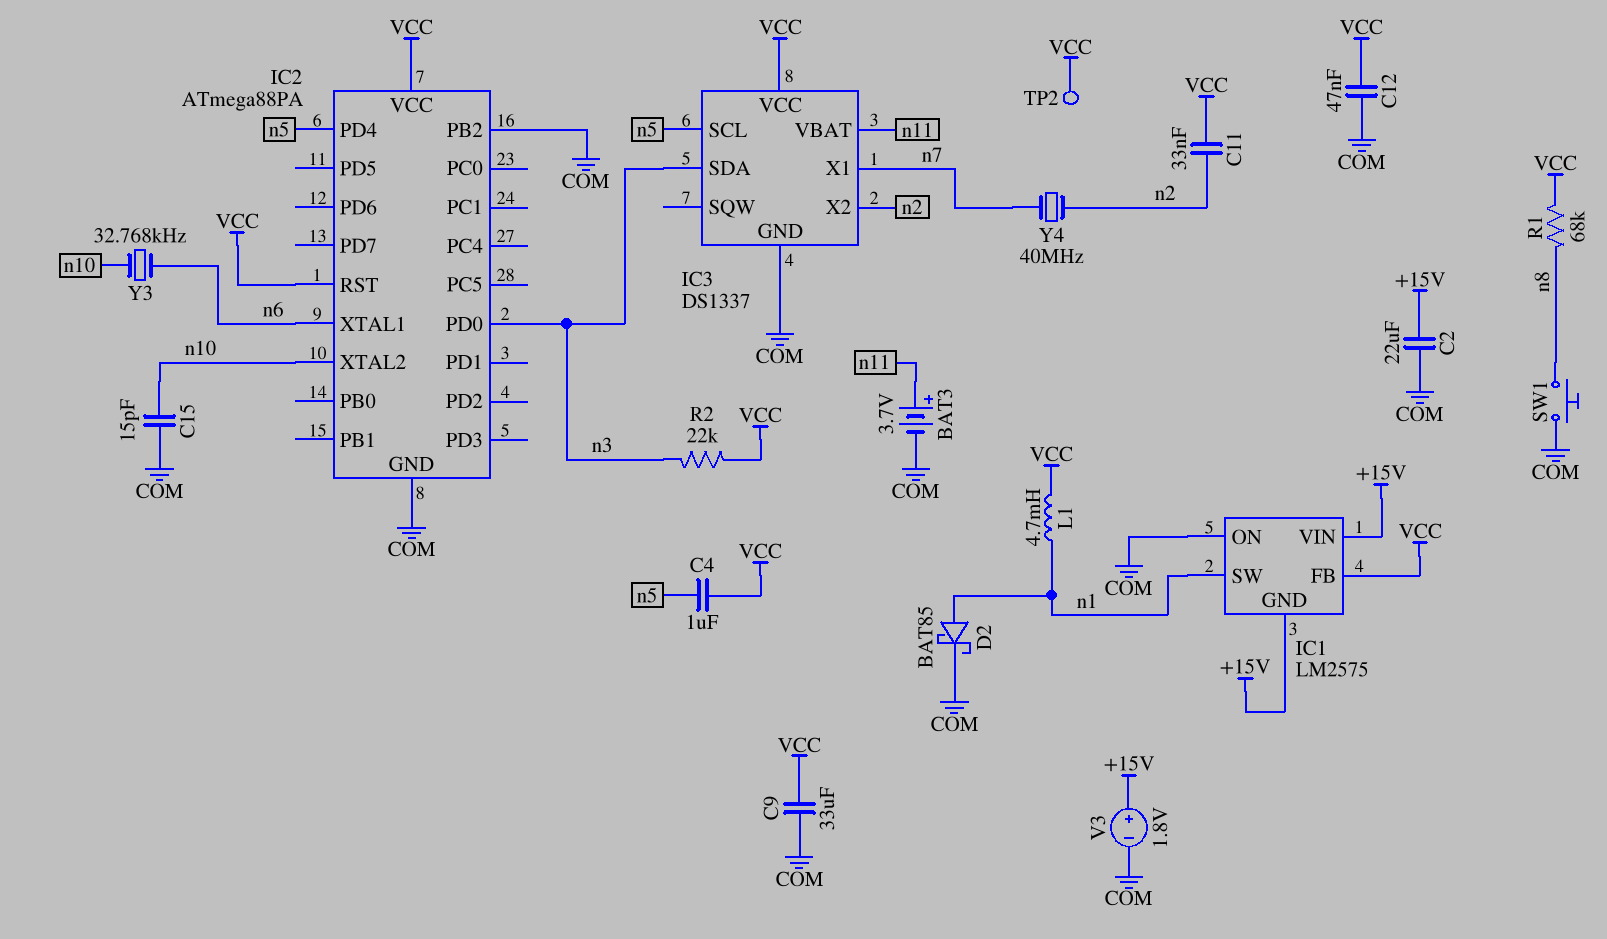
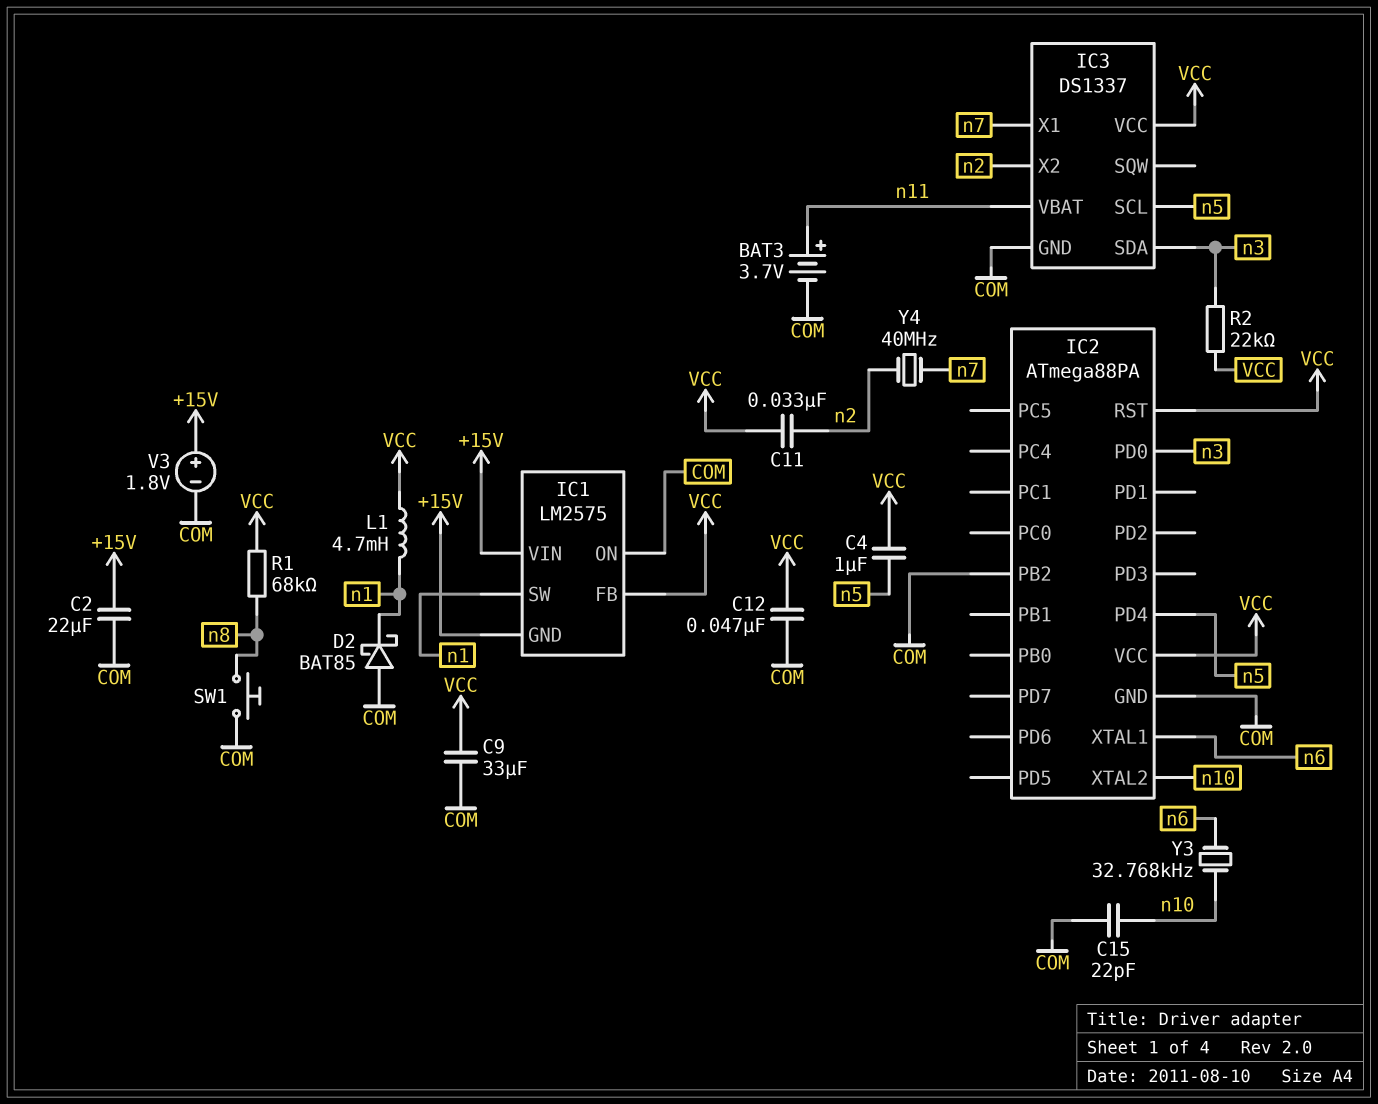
C15: 15pF (COM, n10) -> 22pF (COM, n10)
D2: schottky BAT85 (A n1, K COM) -> schottky BAT85 (A COM, K n1)
TP2: test point (VCC) -> none

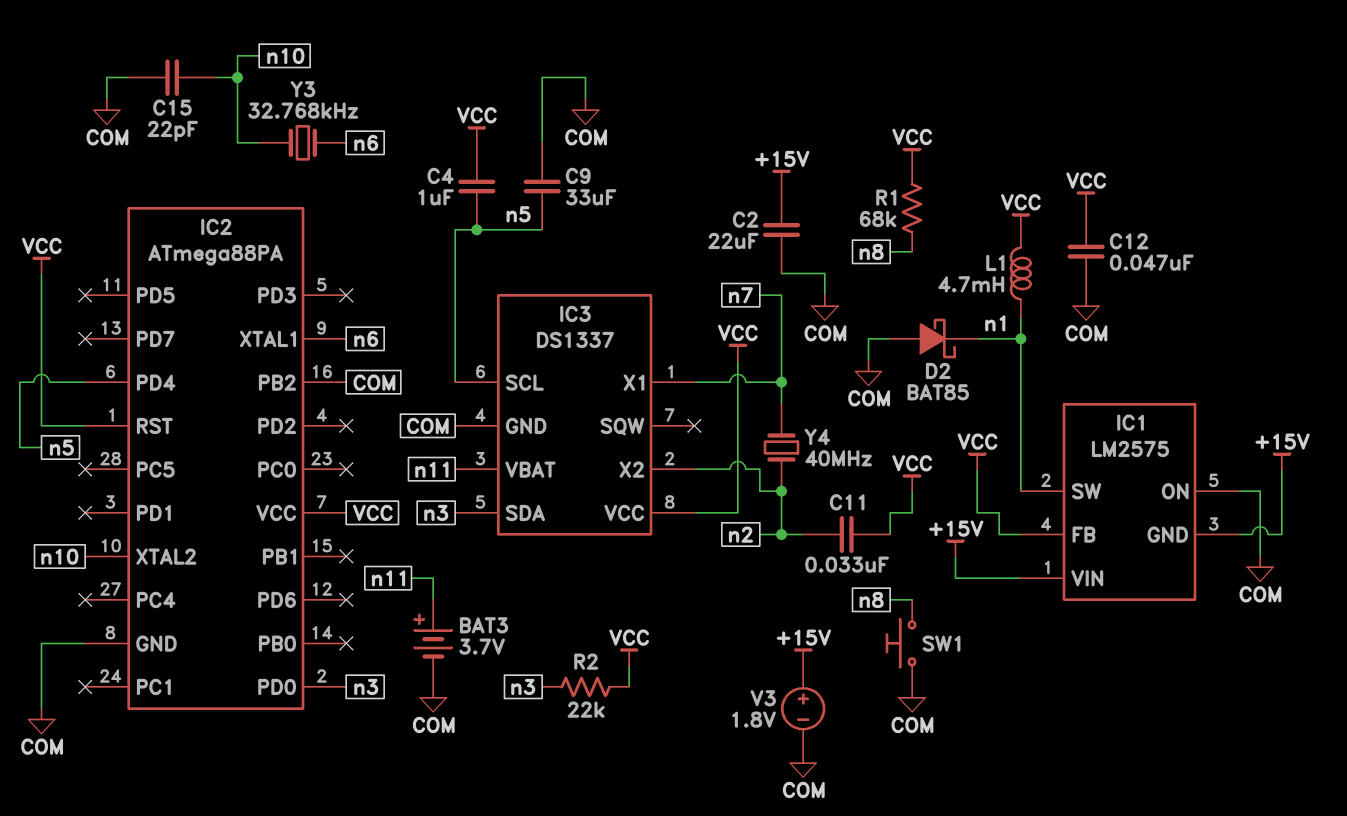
C9: 33uF (COM, VCC) -> 33uF (COM, n5)

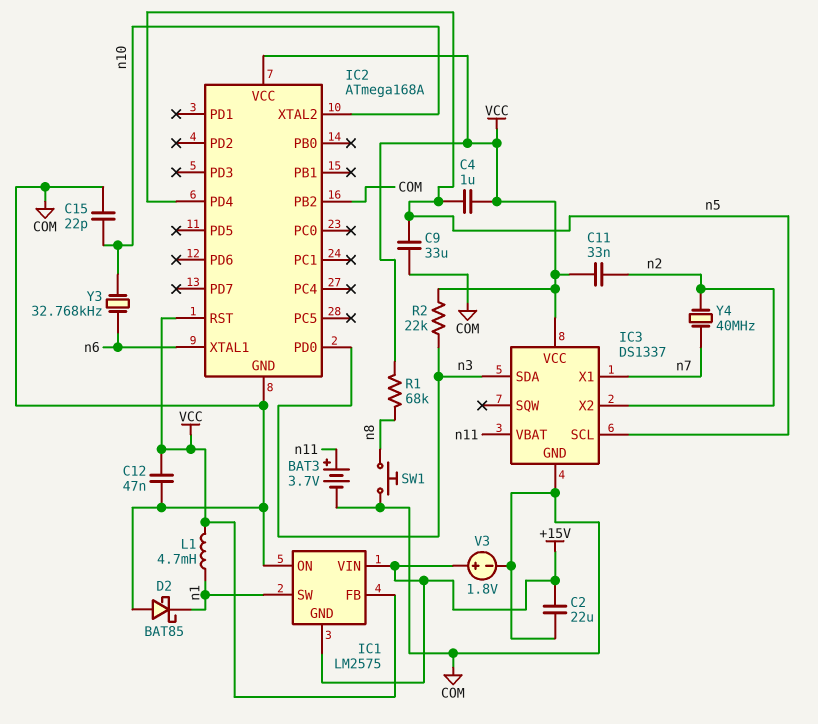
IC2: ATmega88PA -> ATmega168A

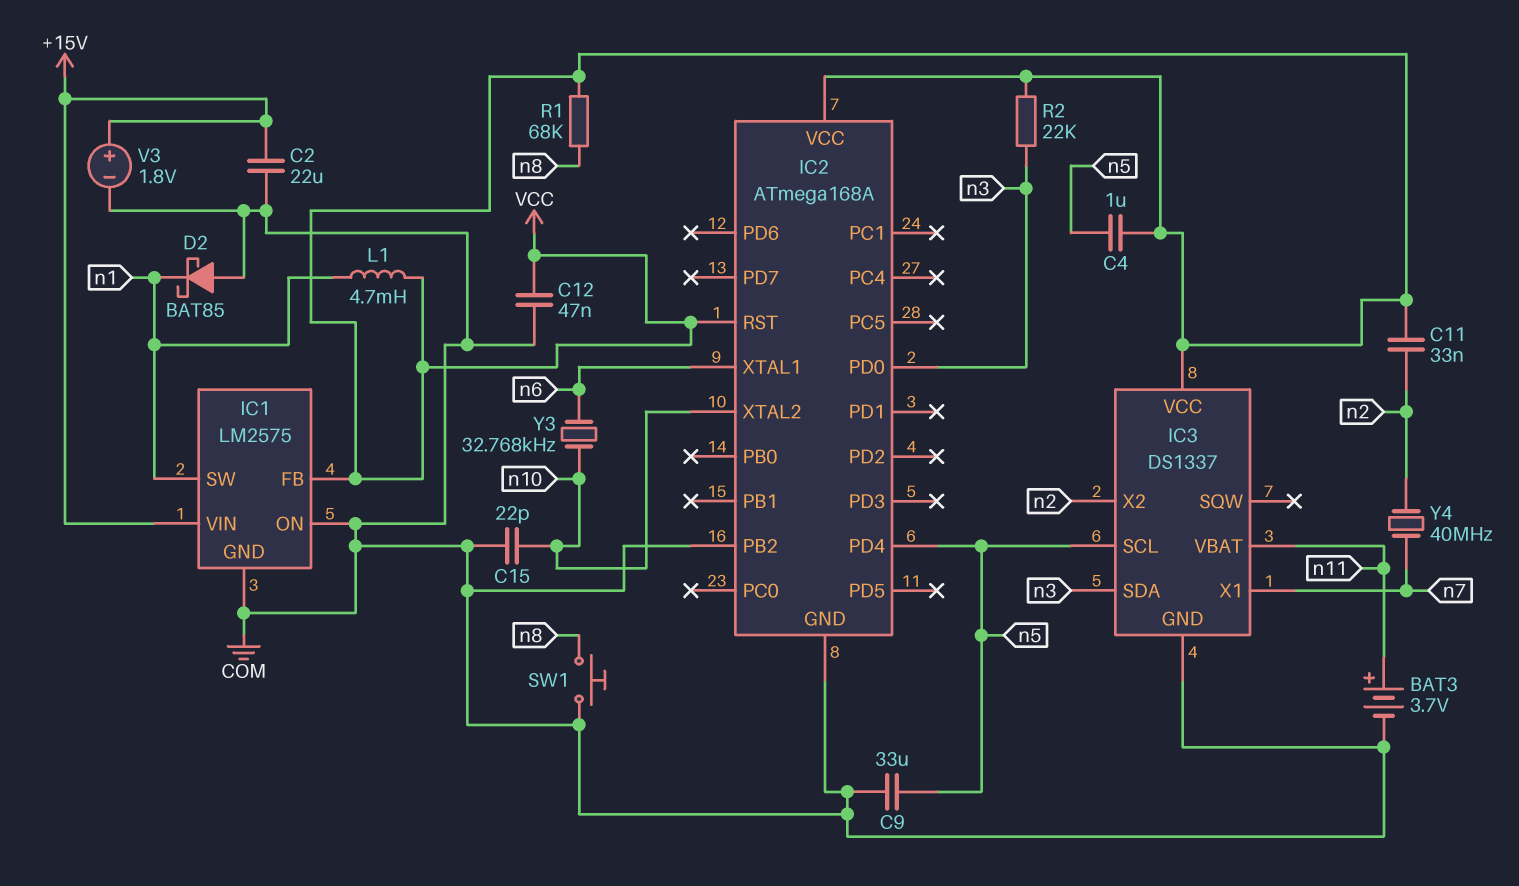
IC1 pin GND: +15V -> COM

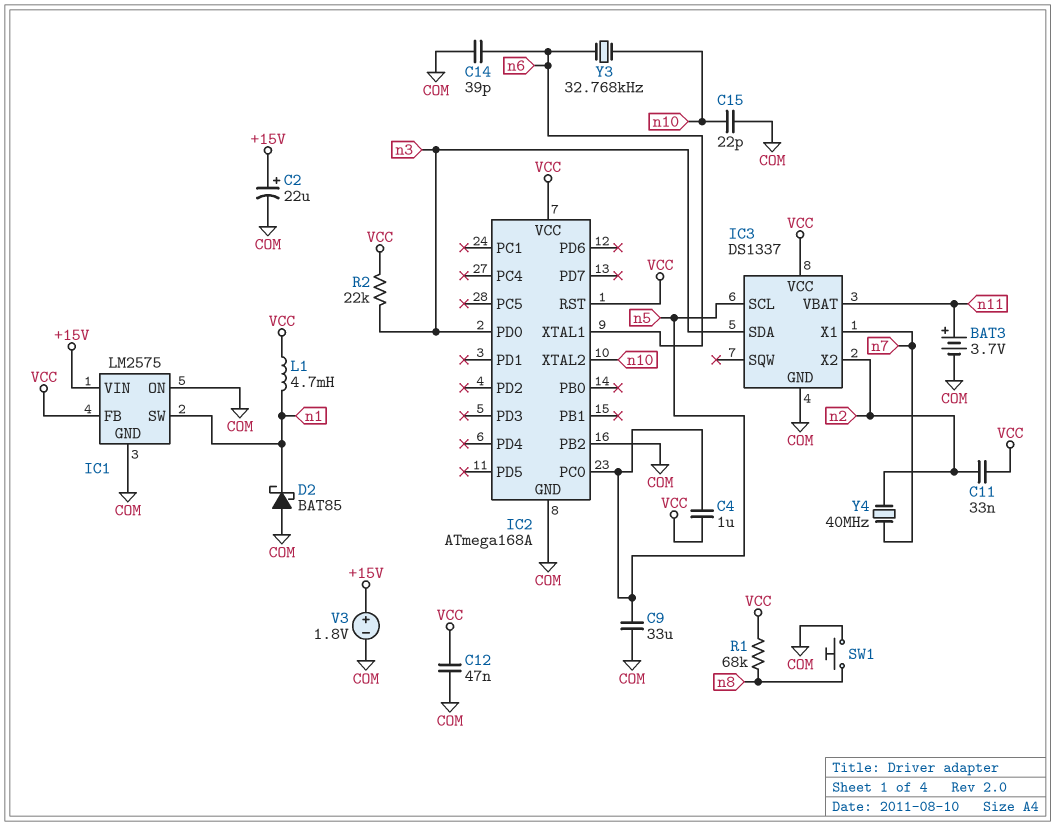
C2: 22uF (+15V, COM) -> 22uF (plus +15V, minus COM)
C14: none -> 39pF (COM, n6)
IC2 pin PC0: none -> n5
IC2 pin PD4: n5 -> none

